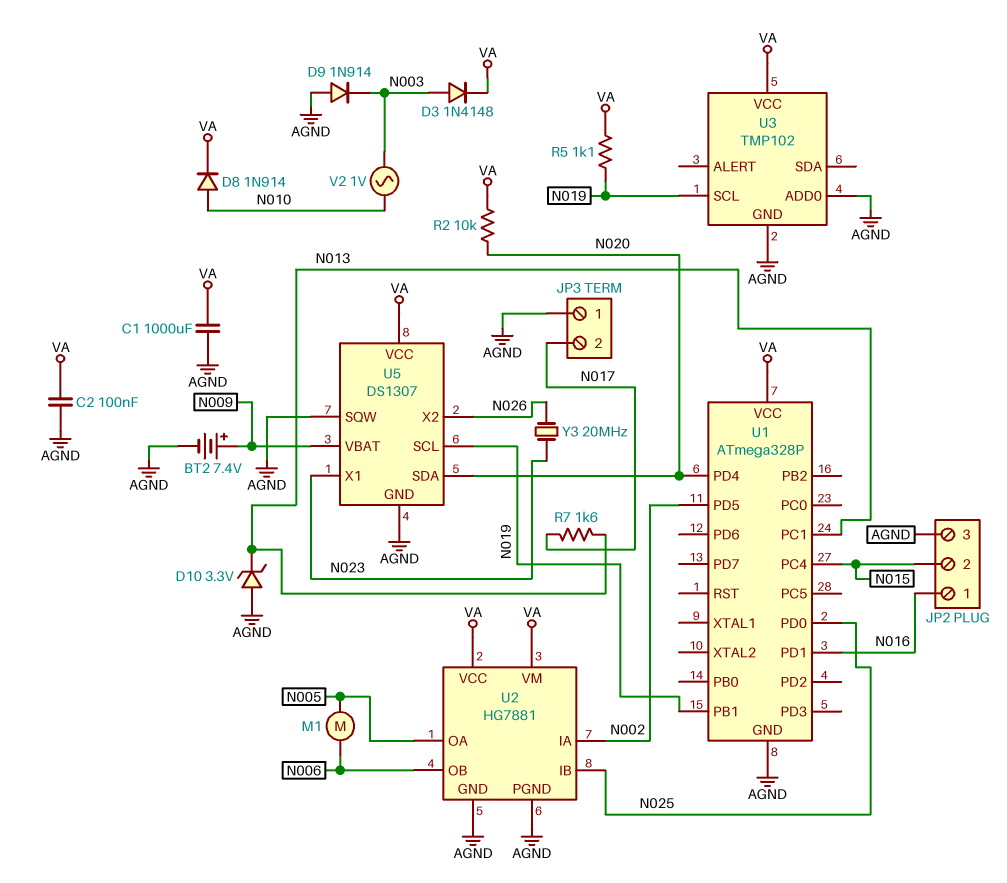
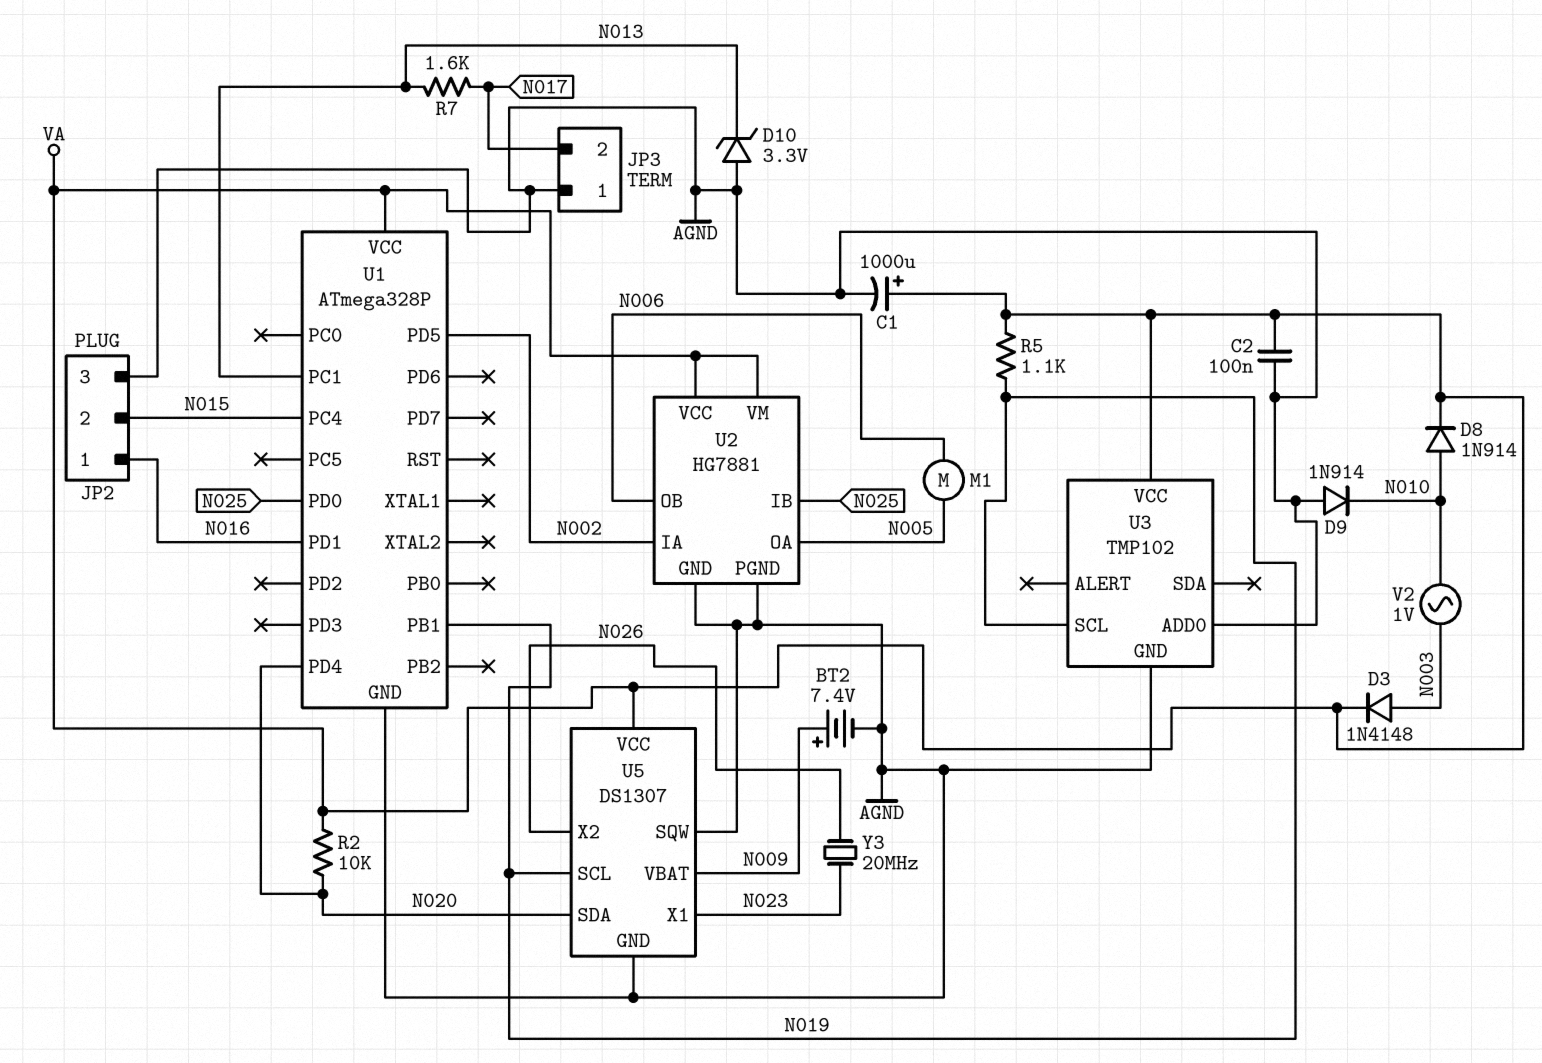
C1: 1000uF (AGND, VA) -> 1000uF (plus VA, minus AGND)
D9: diode 1N914 (A AGND, K N003) -> diode 1N914 (A AGND, K N010)

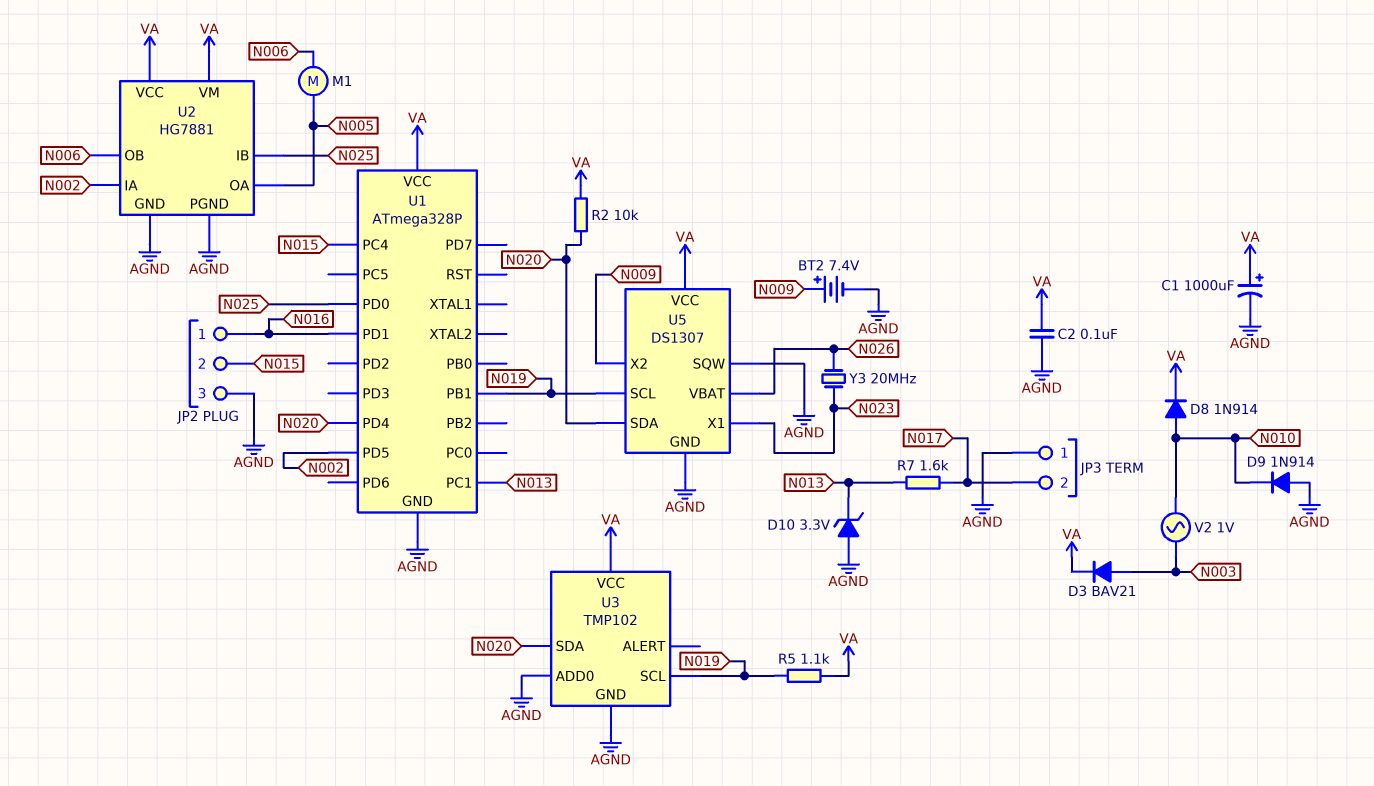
D3: diode 1N4148 (A N003, K VA) -> diode BAV21 (A N003, K VA)
U3 pin SDA: none -> N020
U5 pin VBAT: N009 -> N026
U5 pin X2: N026 -> N009

